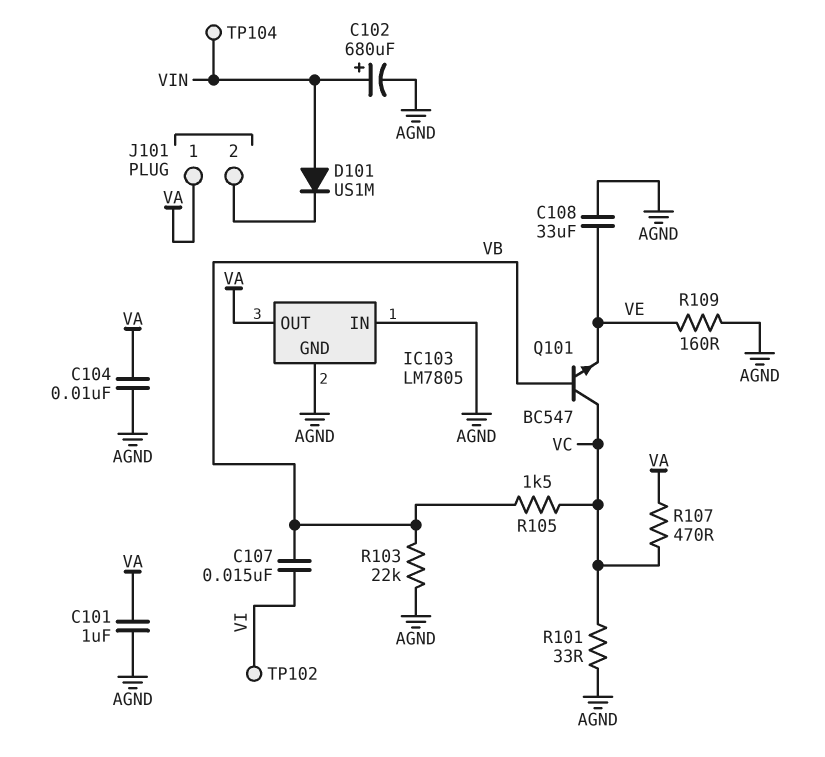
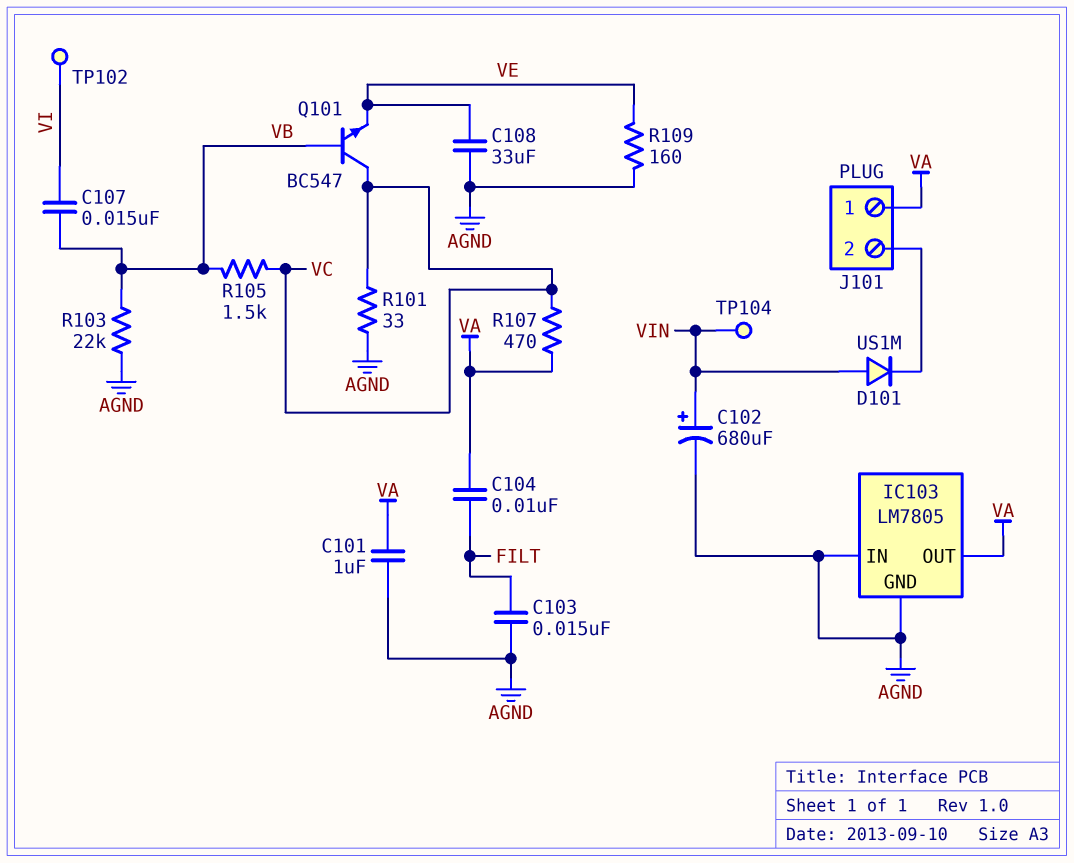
C103: none -> 15nF (AGND, FILT)
C104: 10nF (AGND, VA) -> 10nF (FILT, VA)

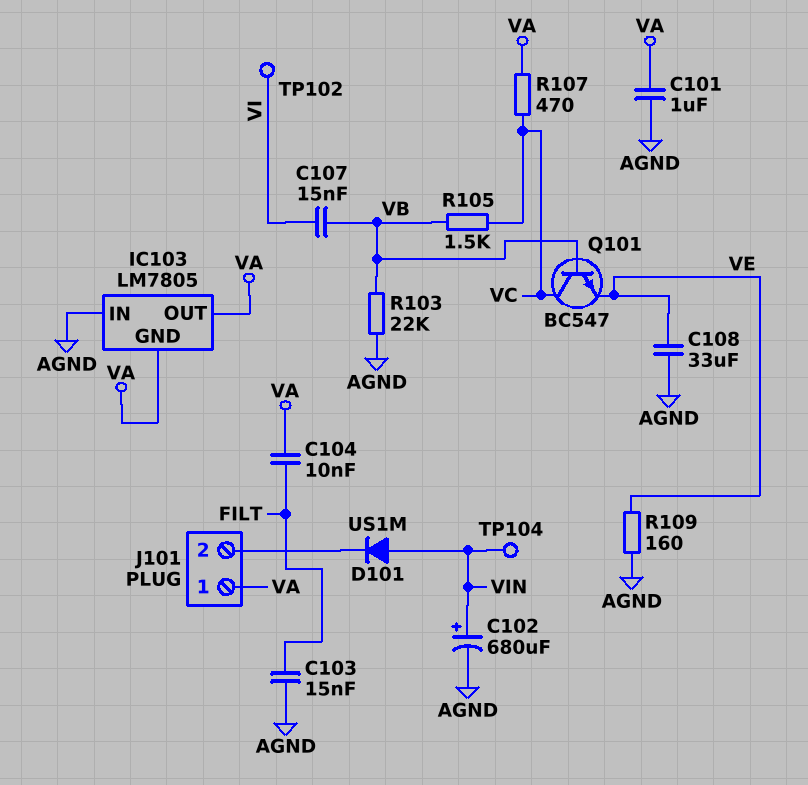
IC103 pin GND: AGND -> VA
R101: 33 (AGND, VC) -> none

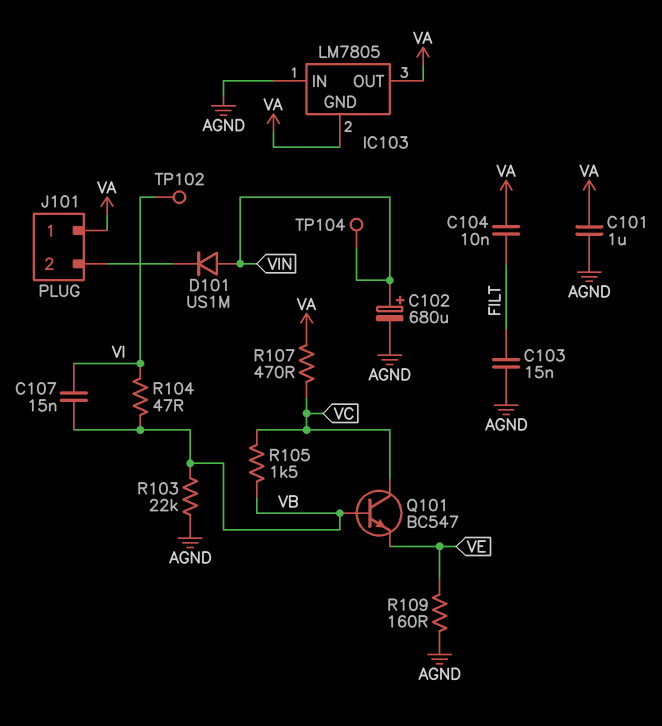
C108: 33uF (AGND, VE) -> none
R104: none -> 47 (VB, VI)

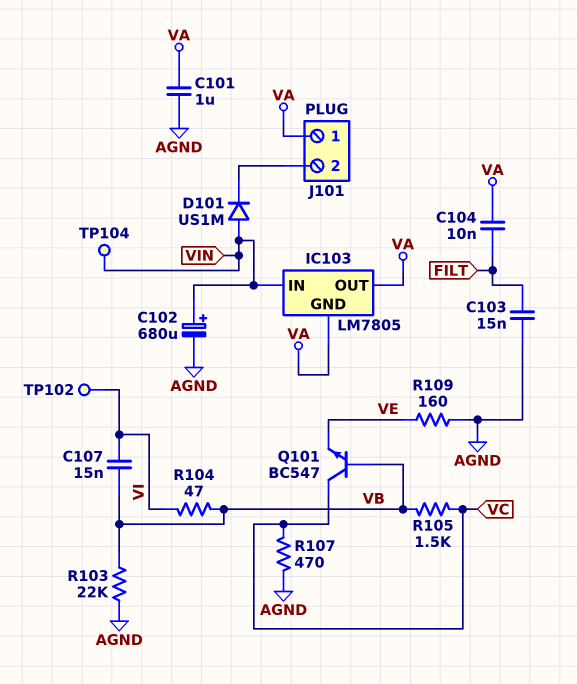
IC103 pin IN: AGND -> VIN
R107: 470 (VA, VC) -> 470 (AGND, VC)

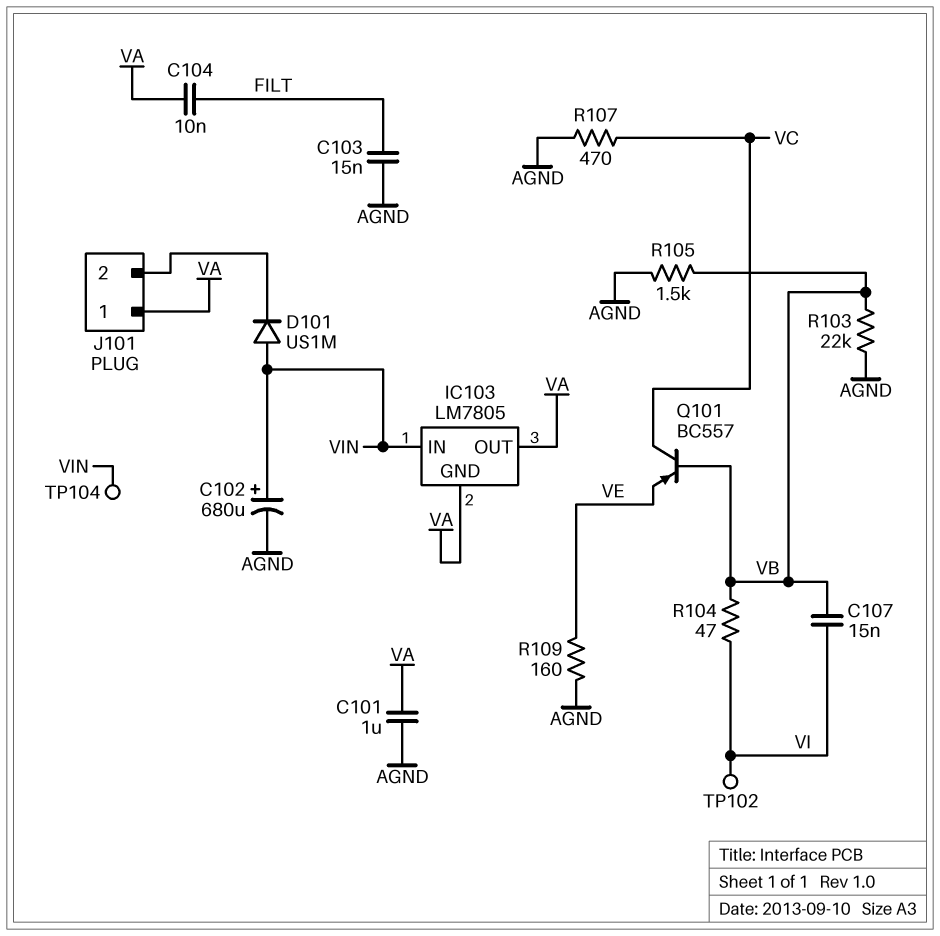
Q101: NPN BC547 (B VB, C VC, E VE) -> PNP BC557 (B VB, C VC, E VE)
R105: 1.5k (VB, VC) -> 1.5k (AGND, VB)

